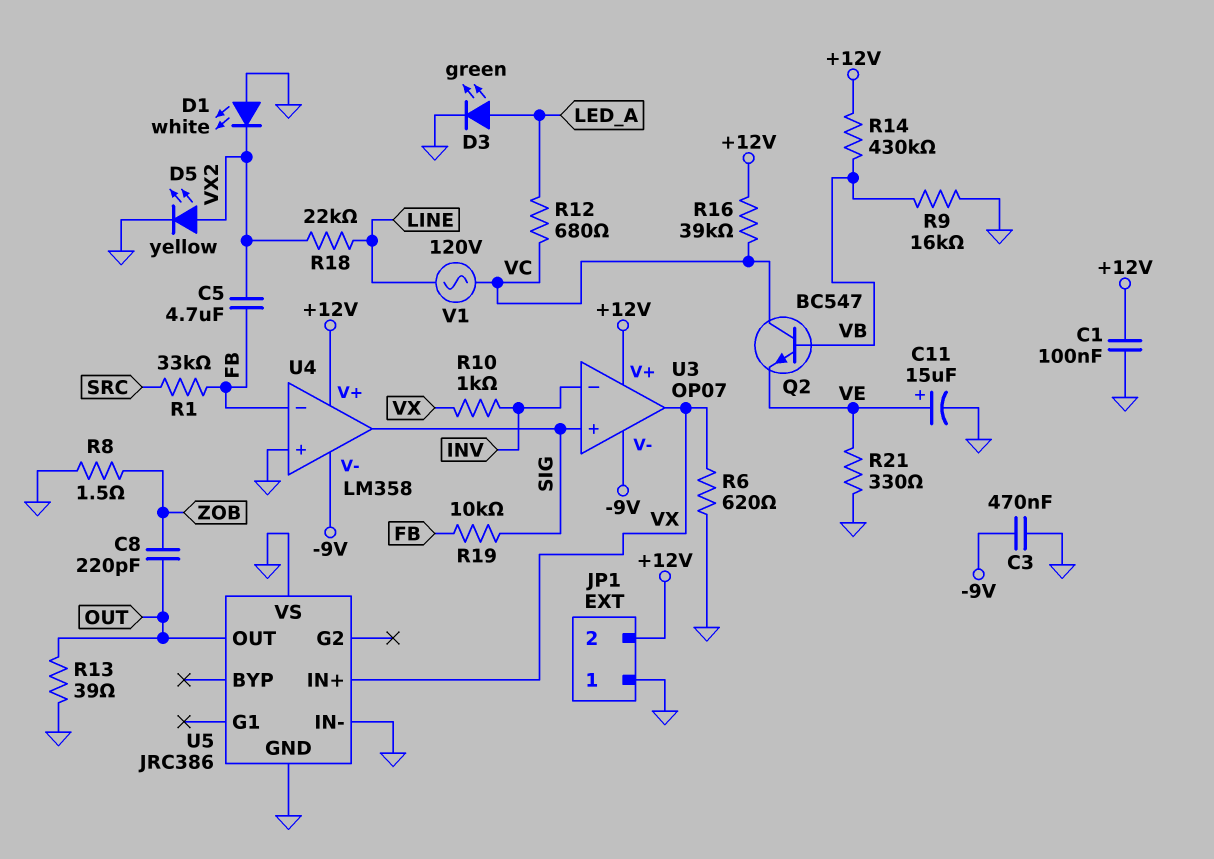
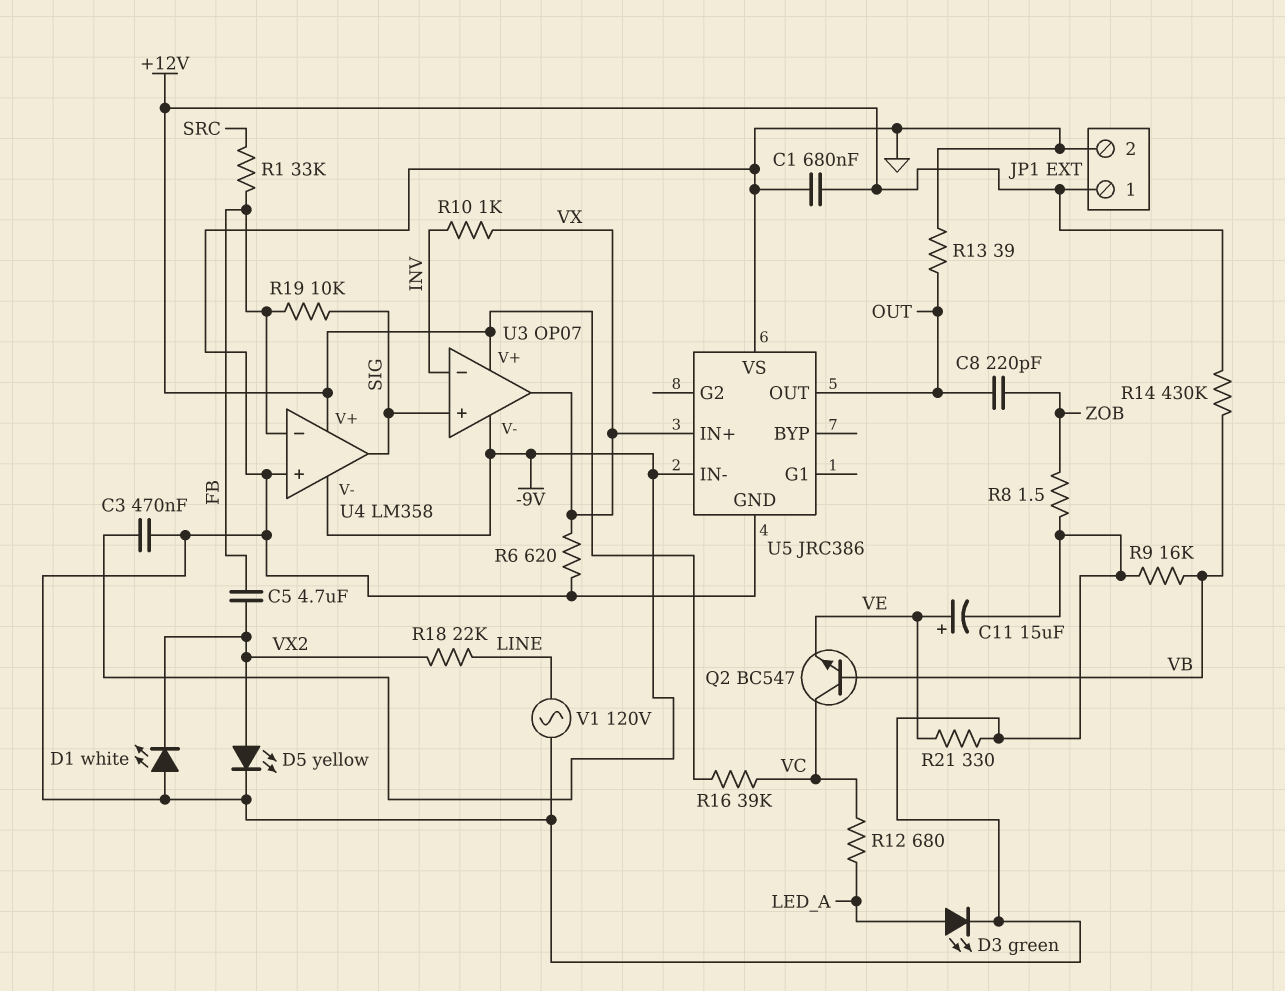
C1: 100nF (+12V, GND) -> 680nF (+12V, GND)
JP1 pin 1: GND -> +12V
JP1 pin 2: +12V -> GND
U5 pin IN-: GND -> -9V
V1: AC 120V (LINE, VC) -> AC 120V (GND, LINE)

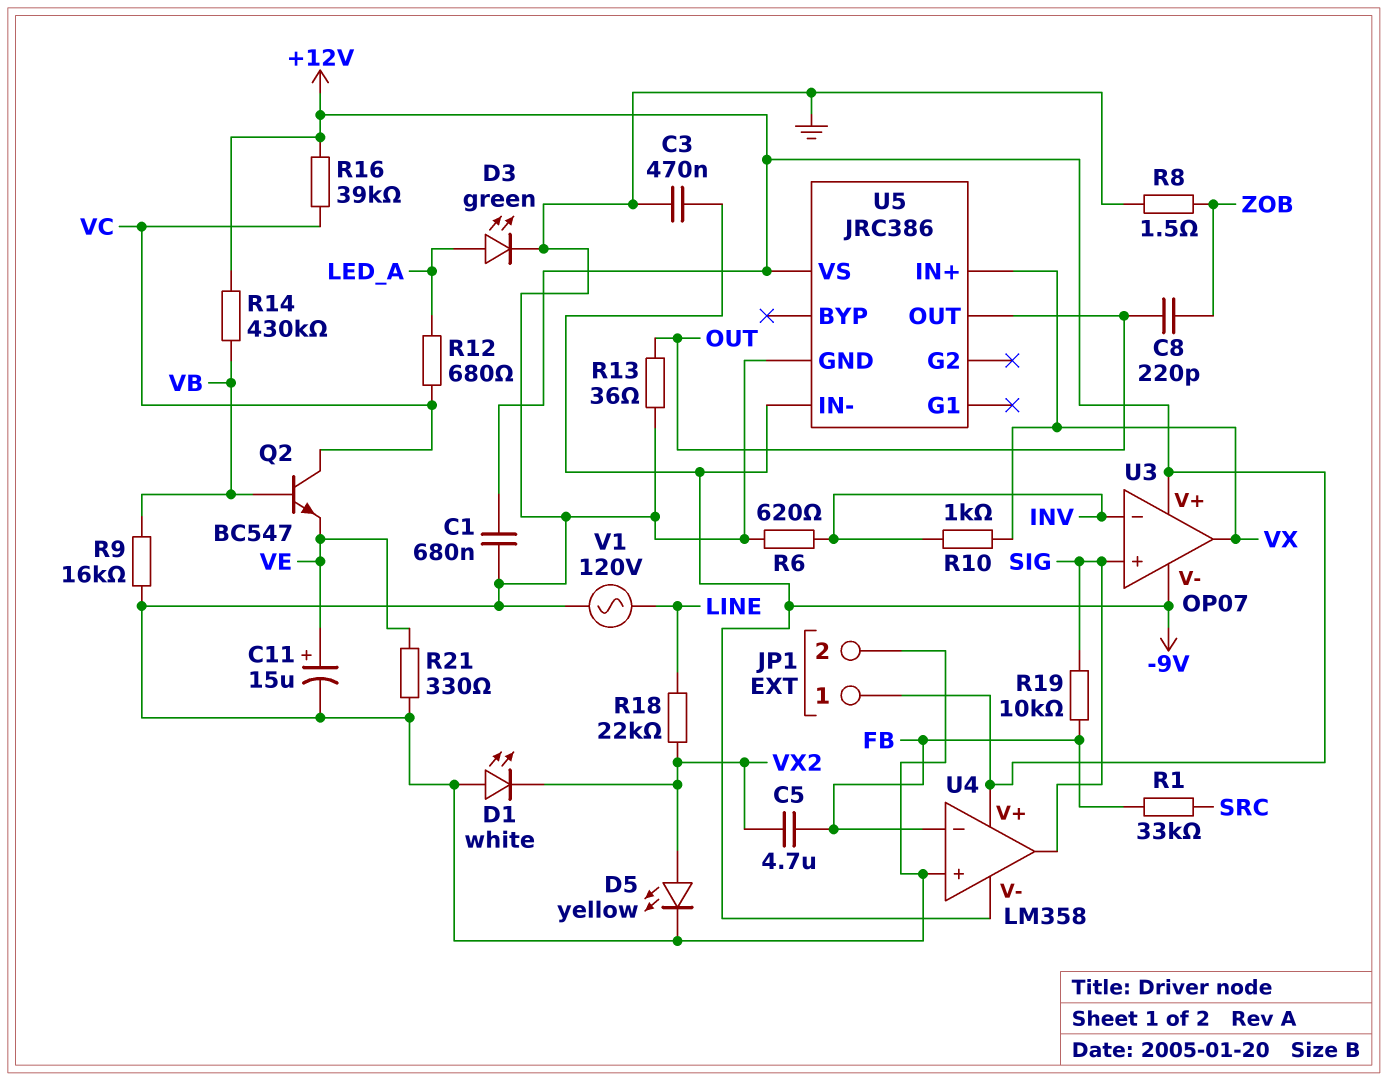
R6: 620 (GND, VX) -> 620 (GND, INV)
R13: 39 (GND, OUT) -> 36 (GND, OUT)
U5 pin VS: GND -> +12V

